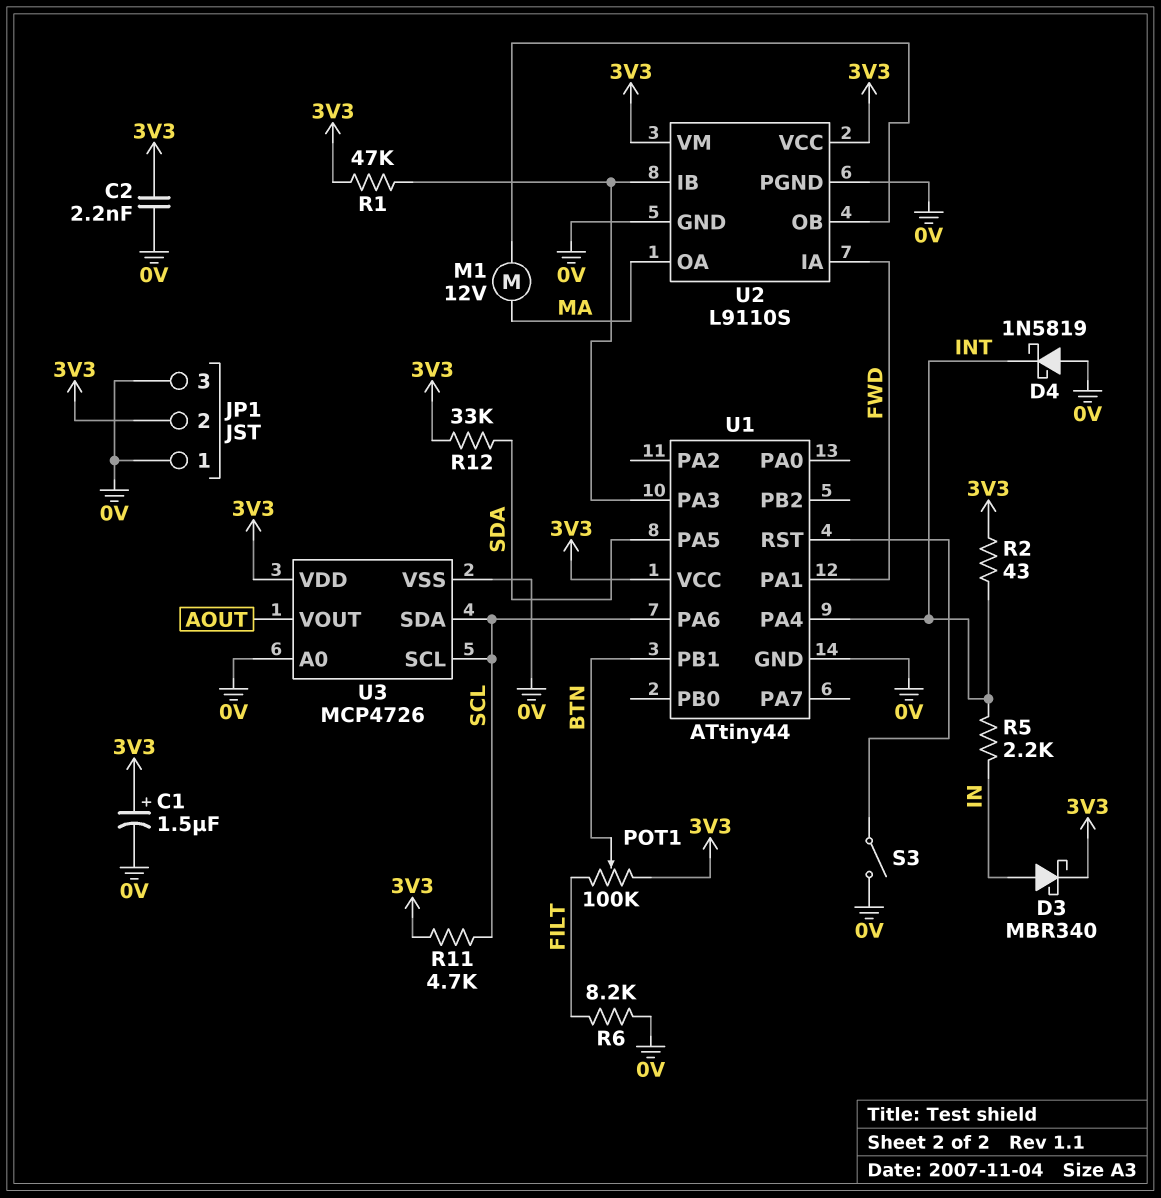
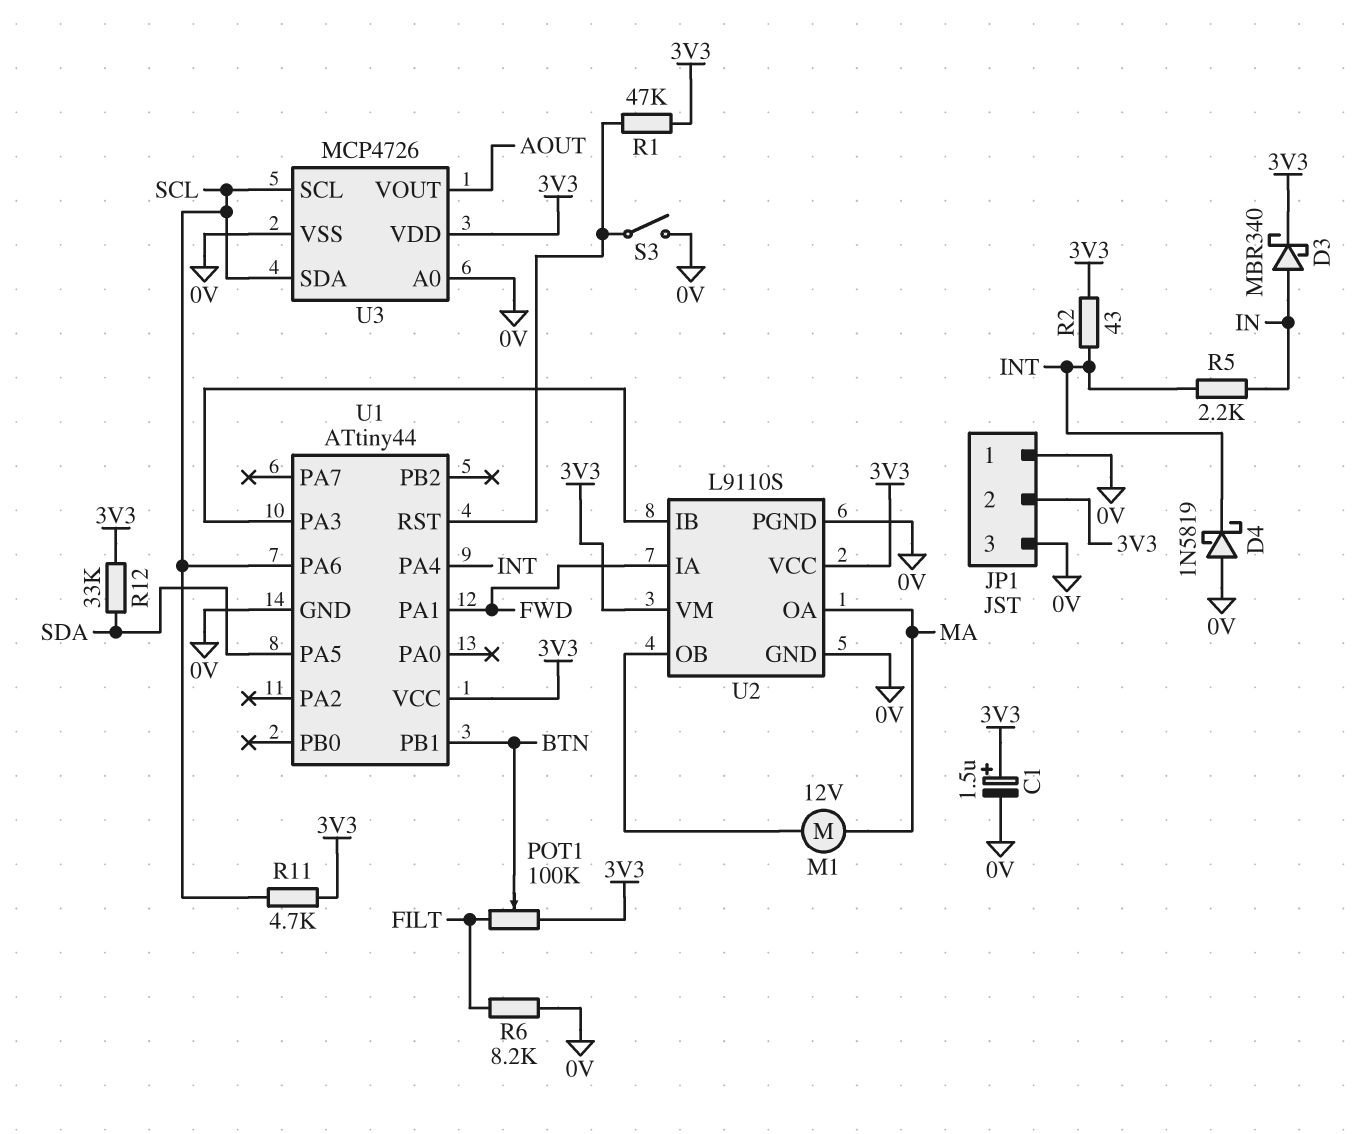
C2: 2.2nF (0V, 3V3) -> none
R1: 47k (3V3, U1/PA3) -> 47k (3V3, U1/RST)

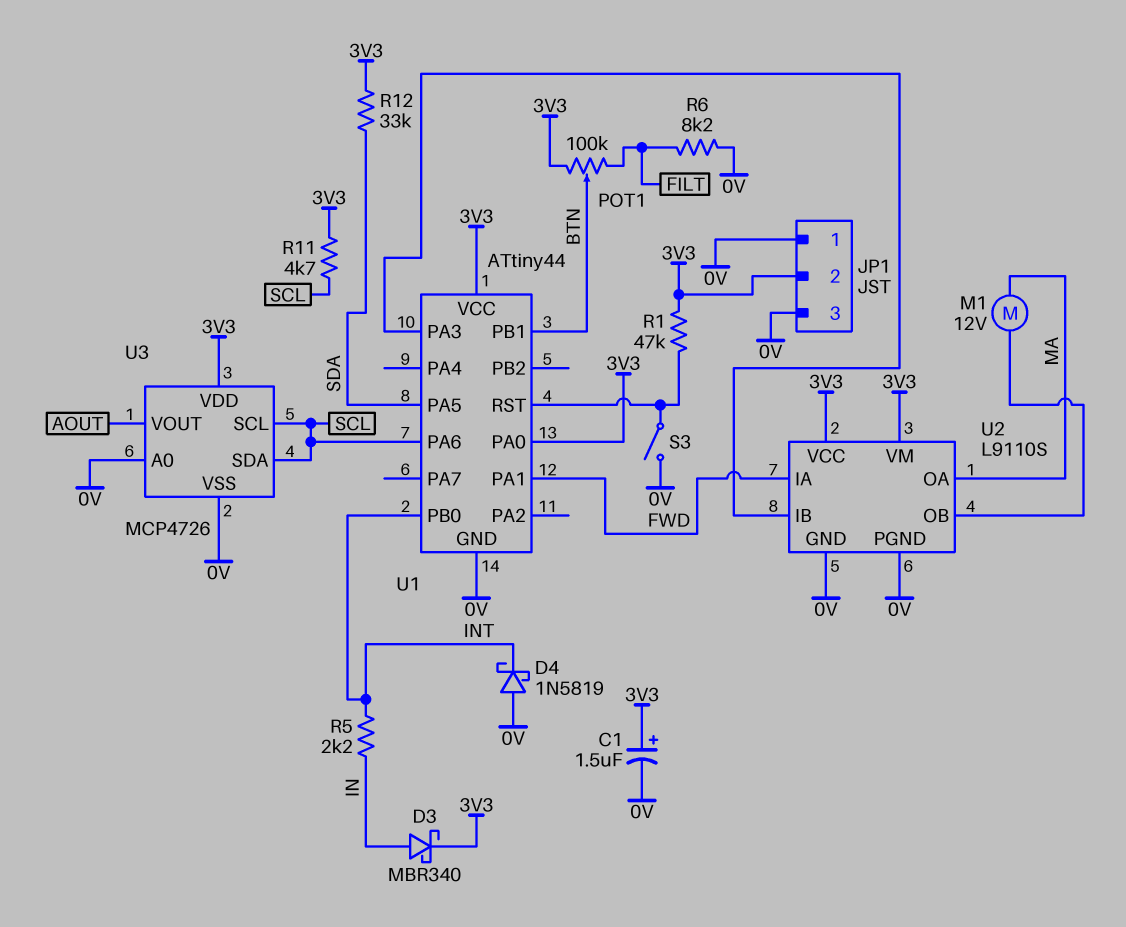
R2: 43 (3V3, INT) -> none
U1 pin PA0: none -> 3V3
U1 pin PA4: INT -> none
U1 pin PB0: none -> INT

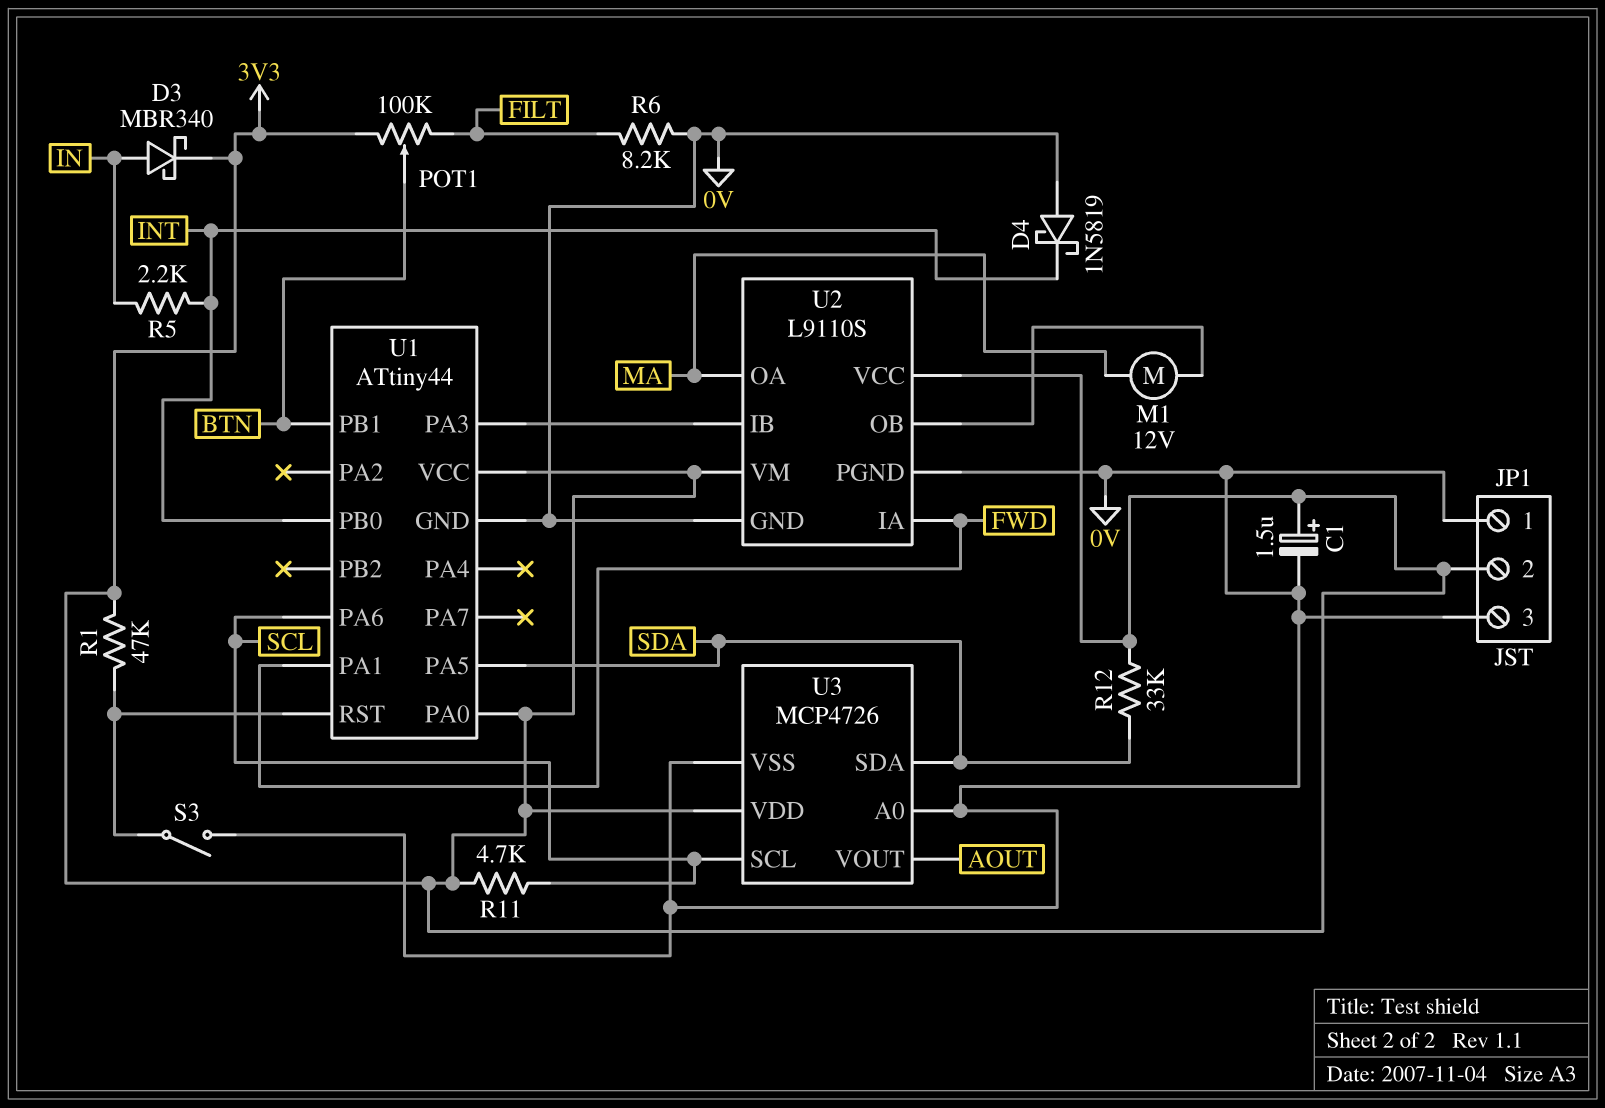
U3 pin SDA: SCL -> SDA

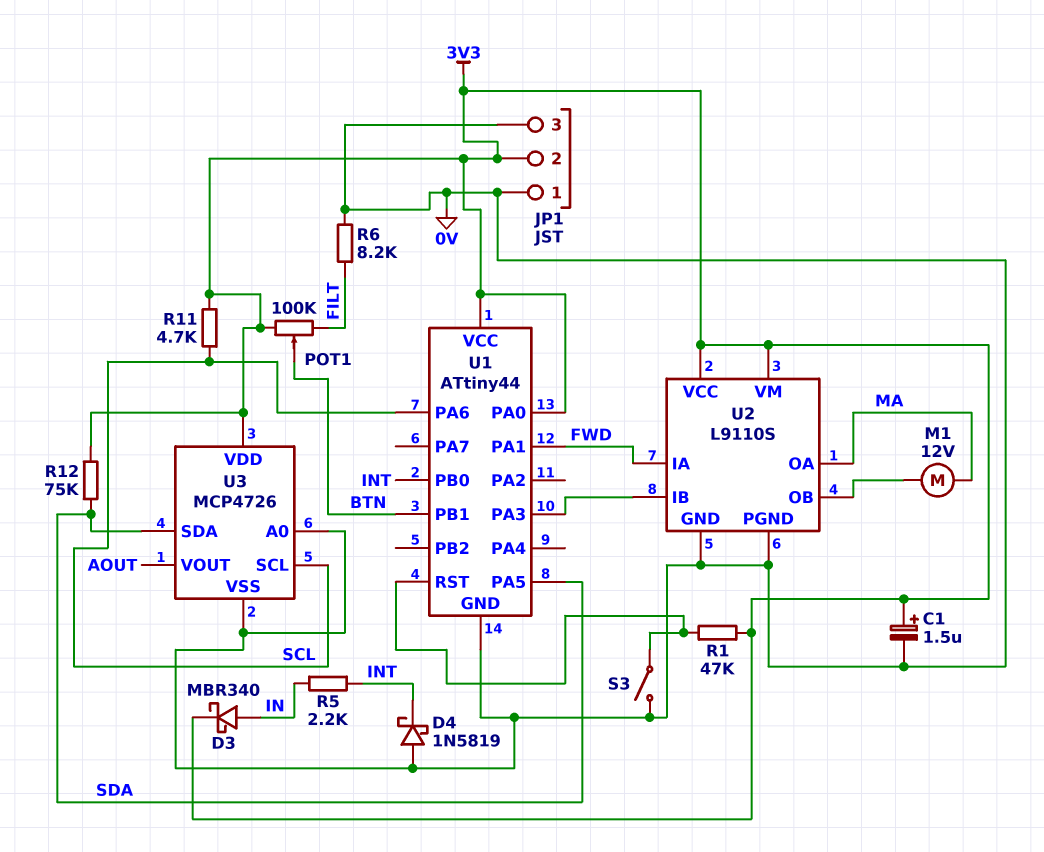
R12: 33k (3V3, SDA) -> 75k (3V3, SDA)

